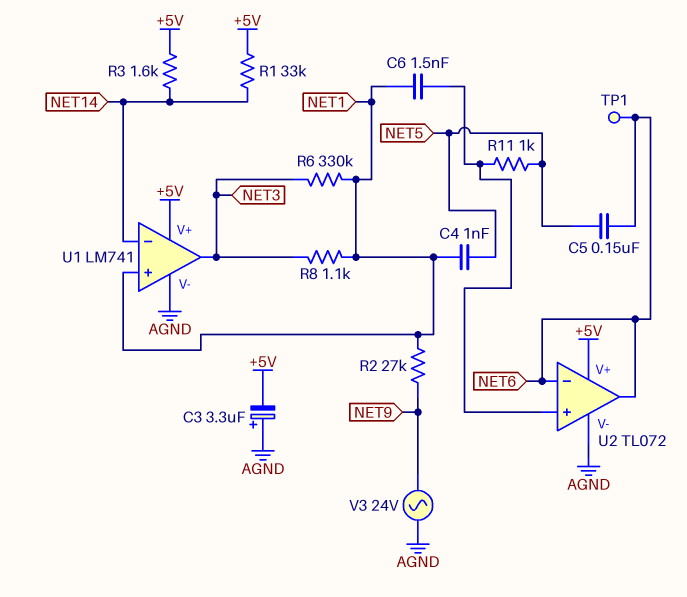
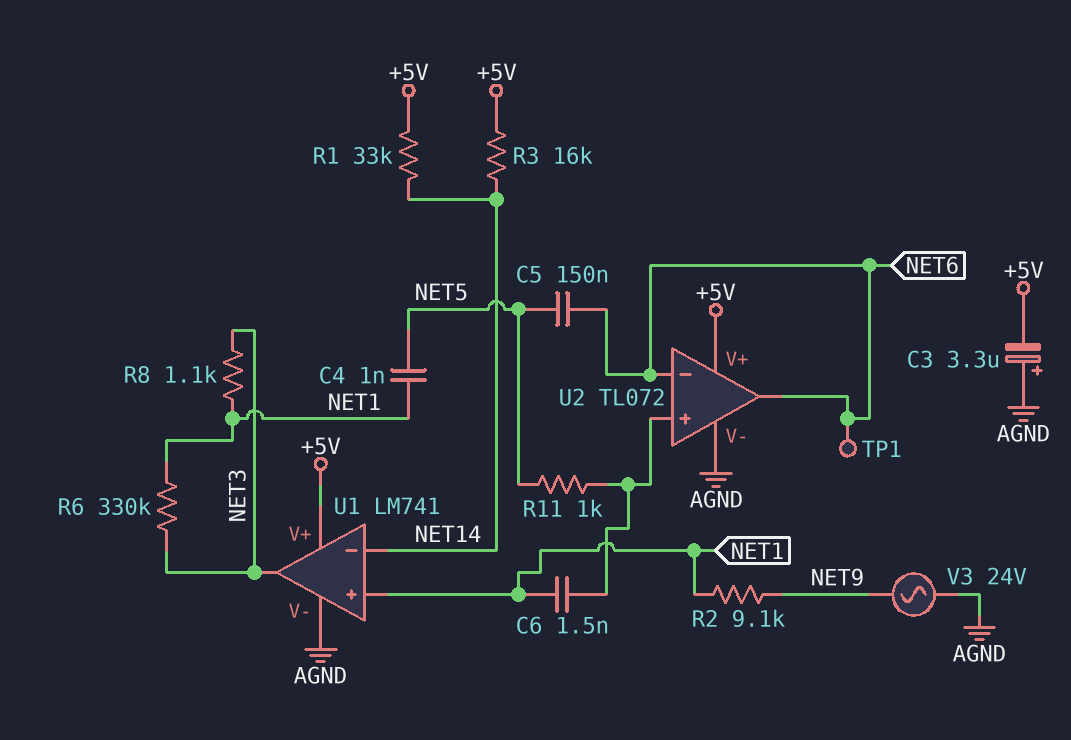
R2: 27k (NET1, NET9) -> 9.1k (NET1, NET9)
R3: 1.6k (+5V, NET14) -> 16k (+5V, NET14)

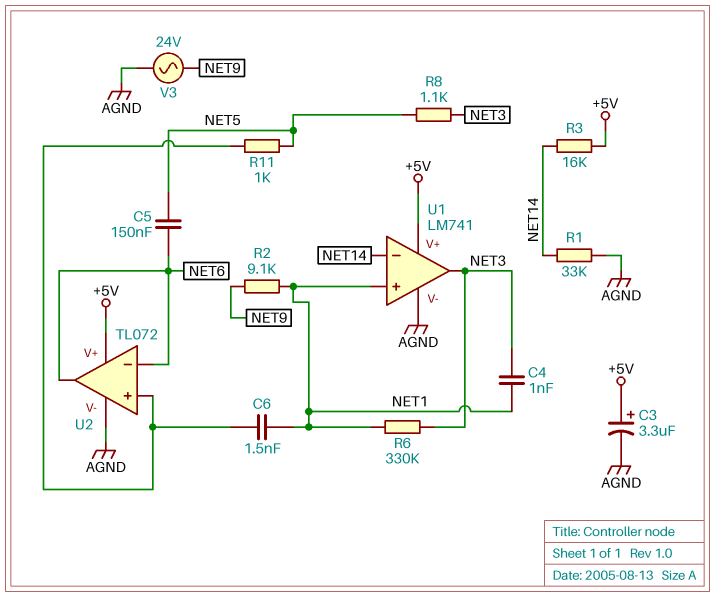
C3: 3.3uF (plus AGND, minus +5V) -> 3.3uF (plus +5V, minus AGND)
C4: 1nF (NET1, NET5) -> 1nF (NET1, NET3)
R1: 33k (+5V, NET14) -> 33k (AGND, NET14)
R8: 1.1k (NET1, NET3) -> 1.1k (NET3, NET5)
TP1: test point (NET6) -> none

